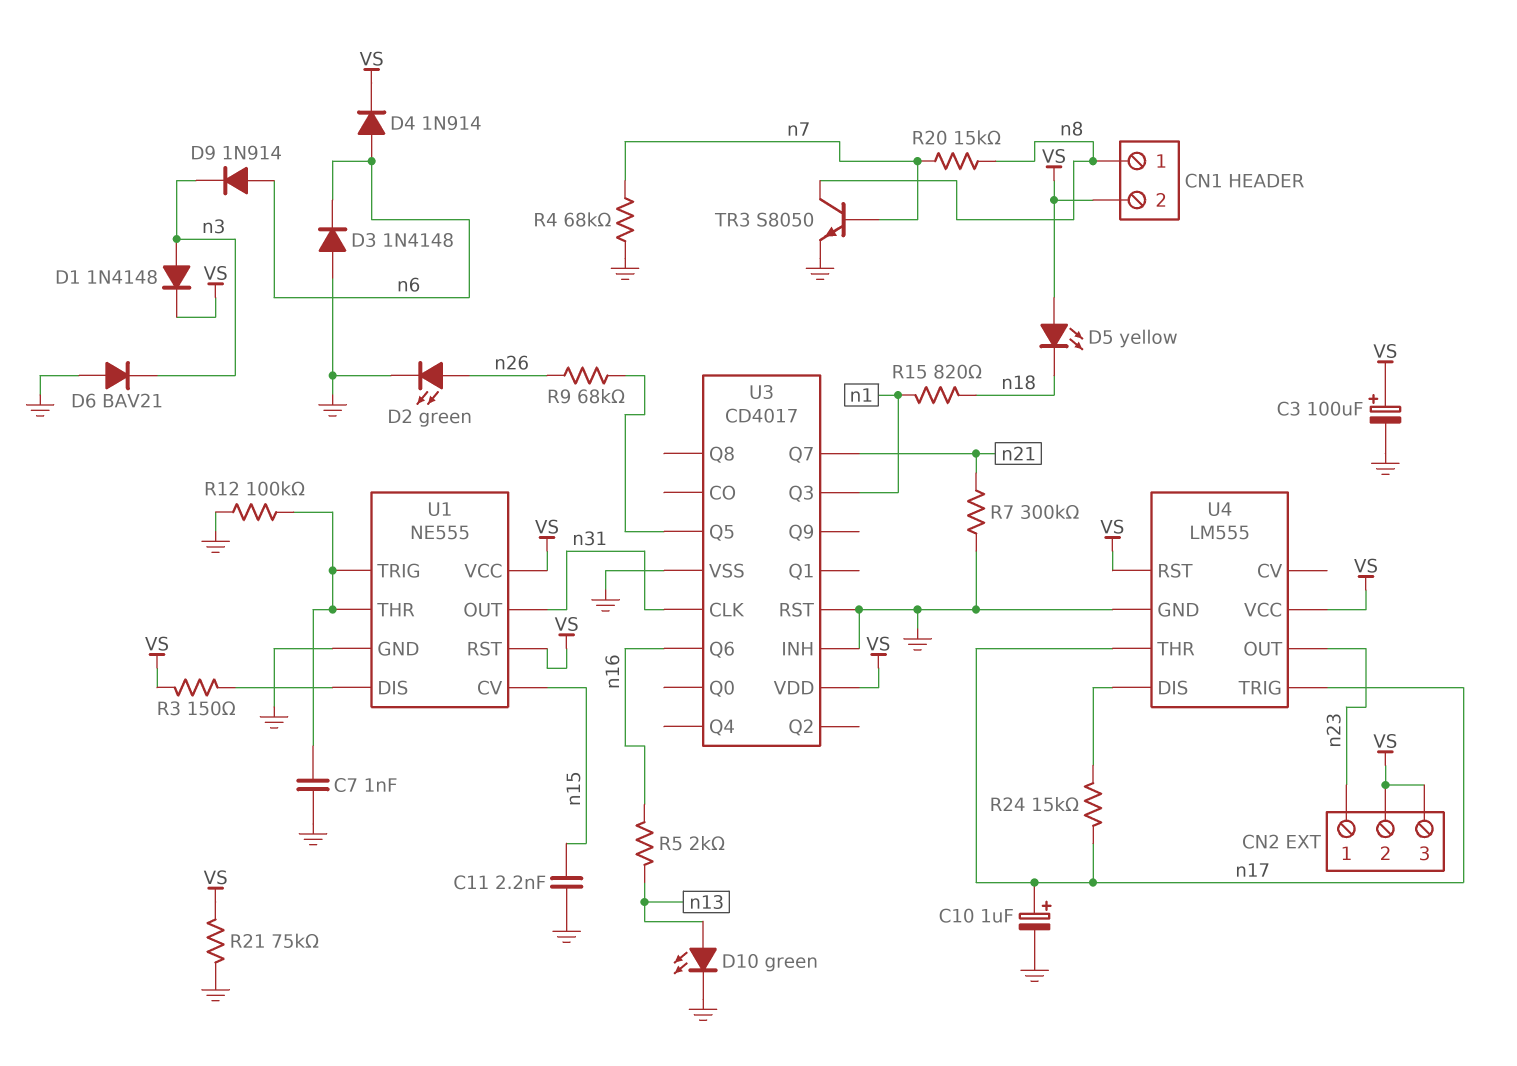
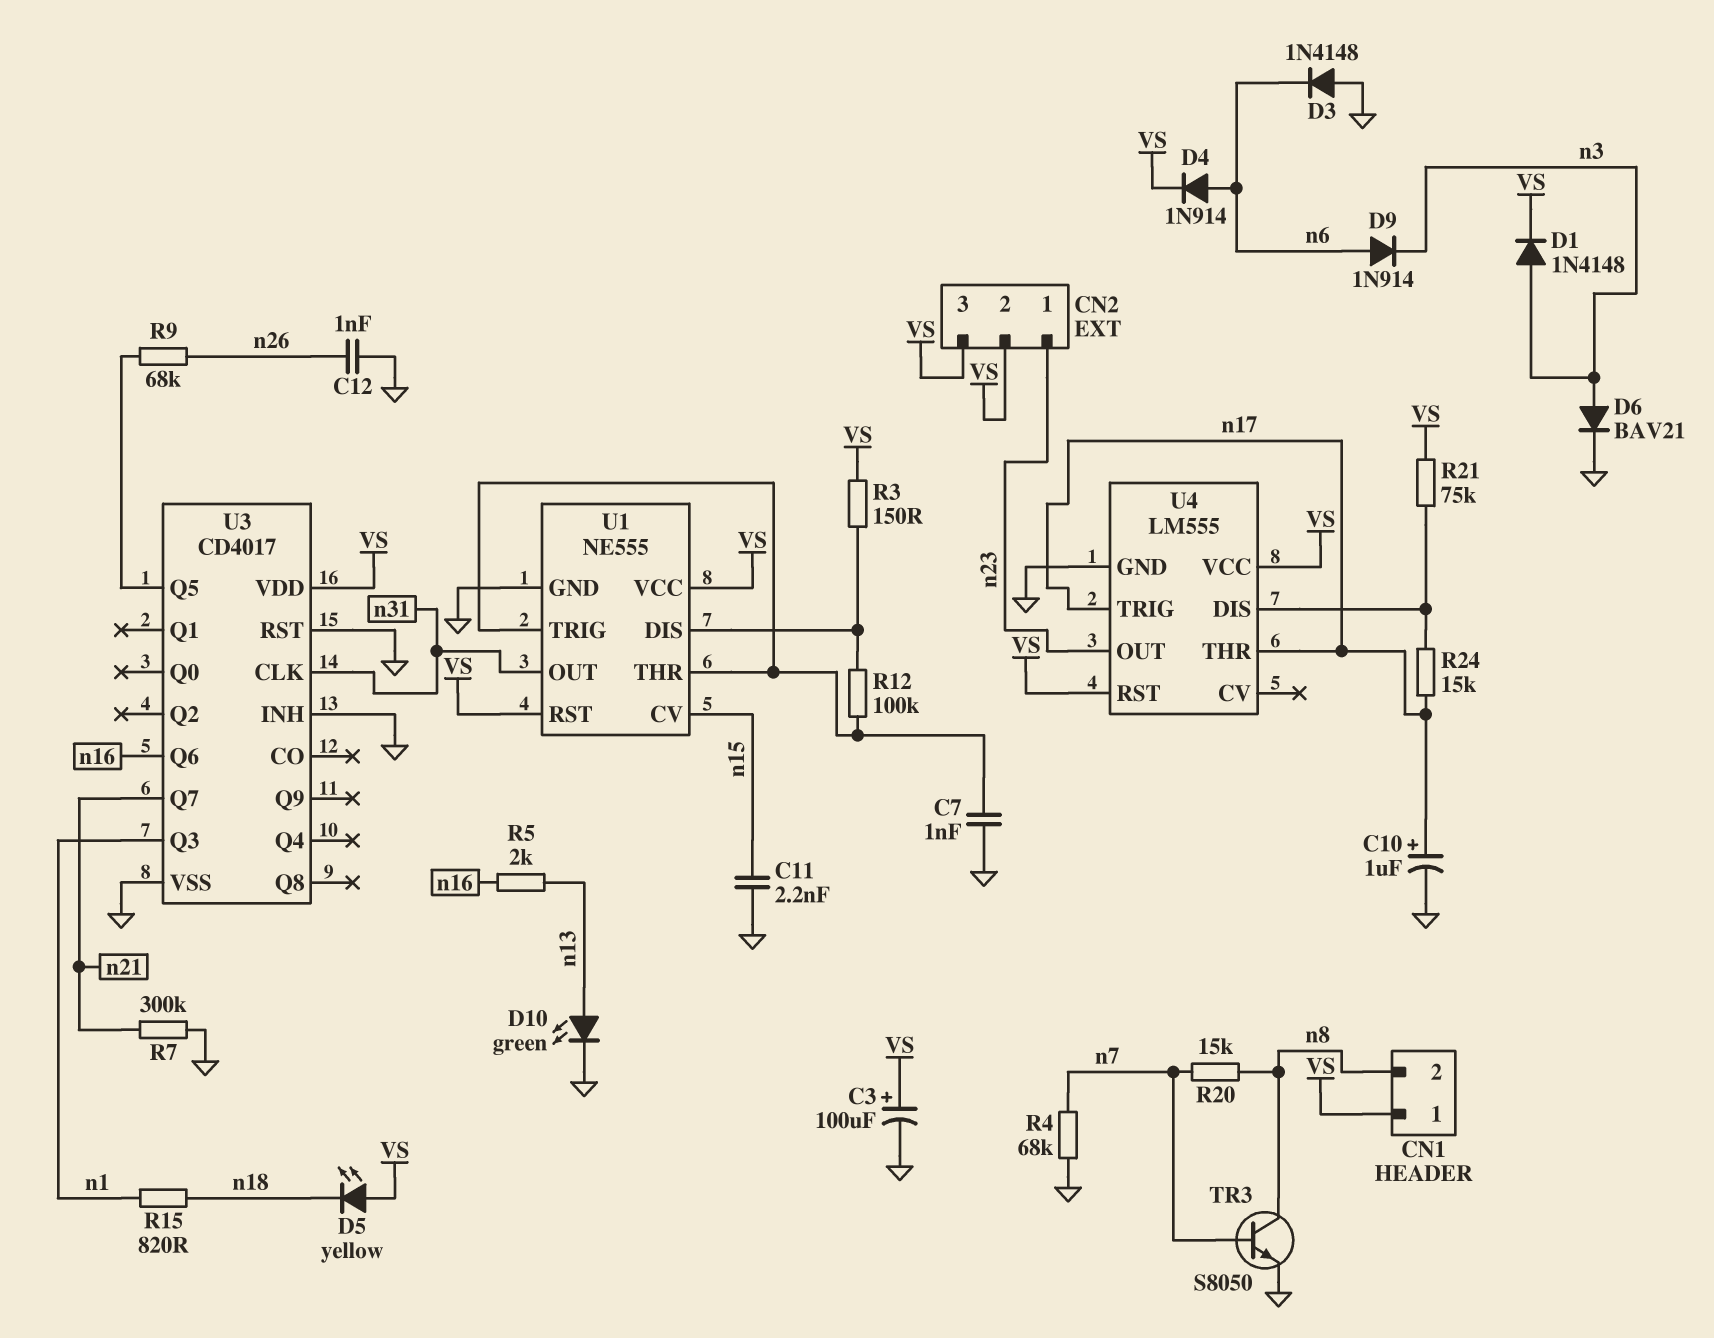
C12: none -> 1nF (GND, n26)
CN1 pin 1: n8 -> VS
CN1 pin 2: VS -> n8
D2: LED green (A n26, K GND) -> none
D6: diode BAV21 (A GND, K n3) -> diode BAV21 (A n3, K GND)
R12: 100k (GND, U1/THR) -> 100k (U1/DIS, U1/THR)
R21: 75k (GND, VS) -> 75k (U4/DIS, VS)

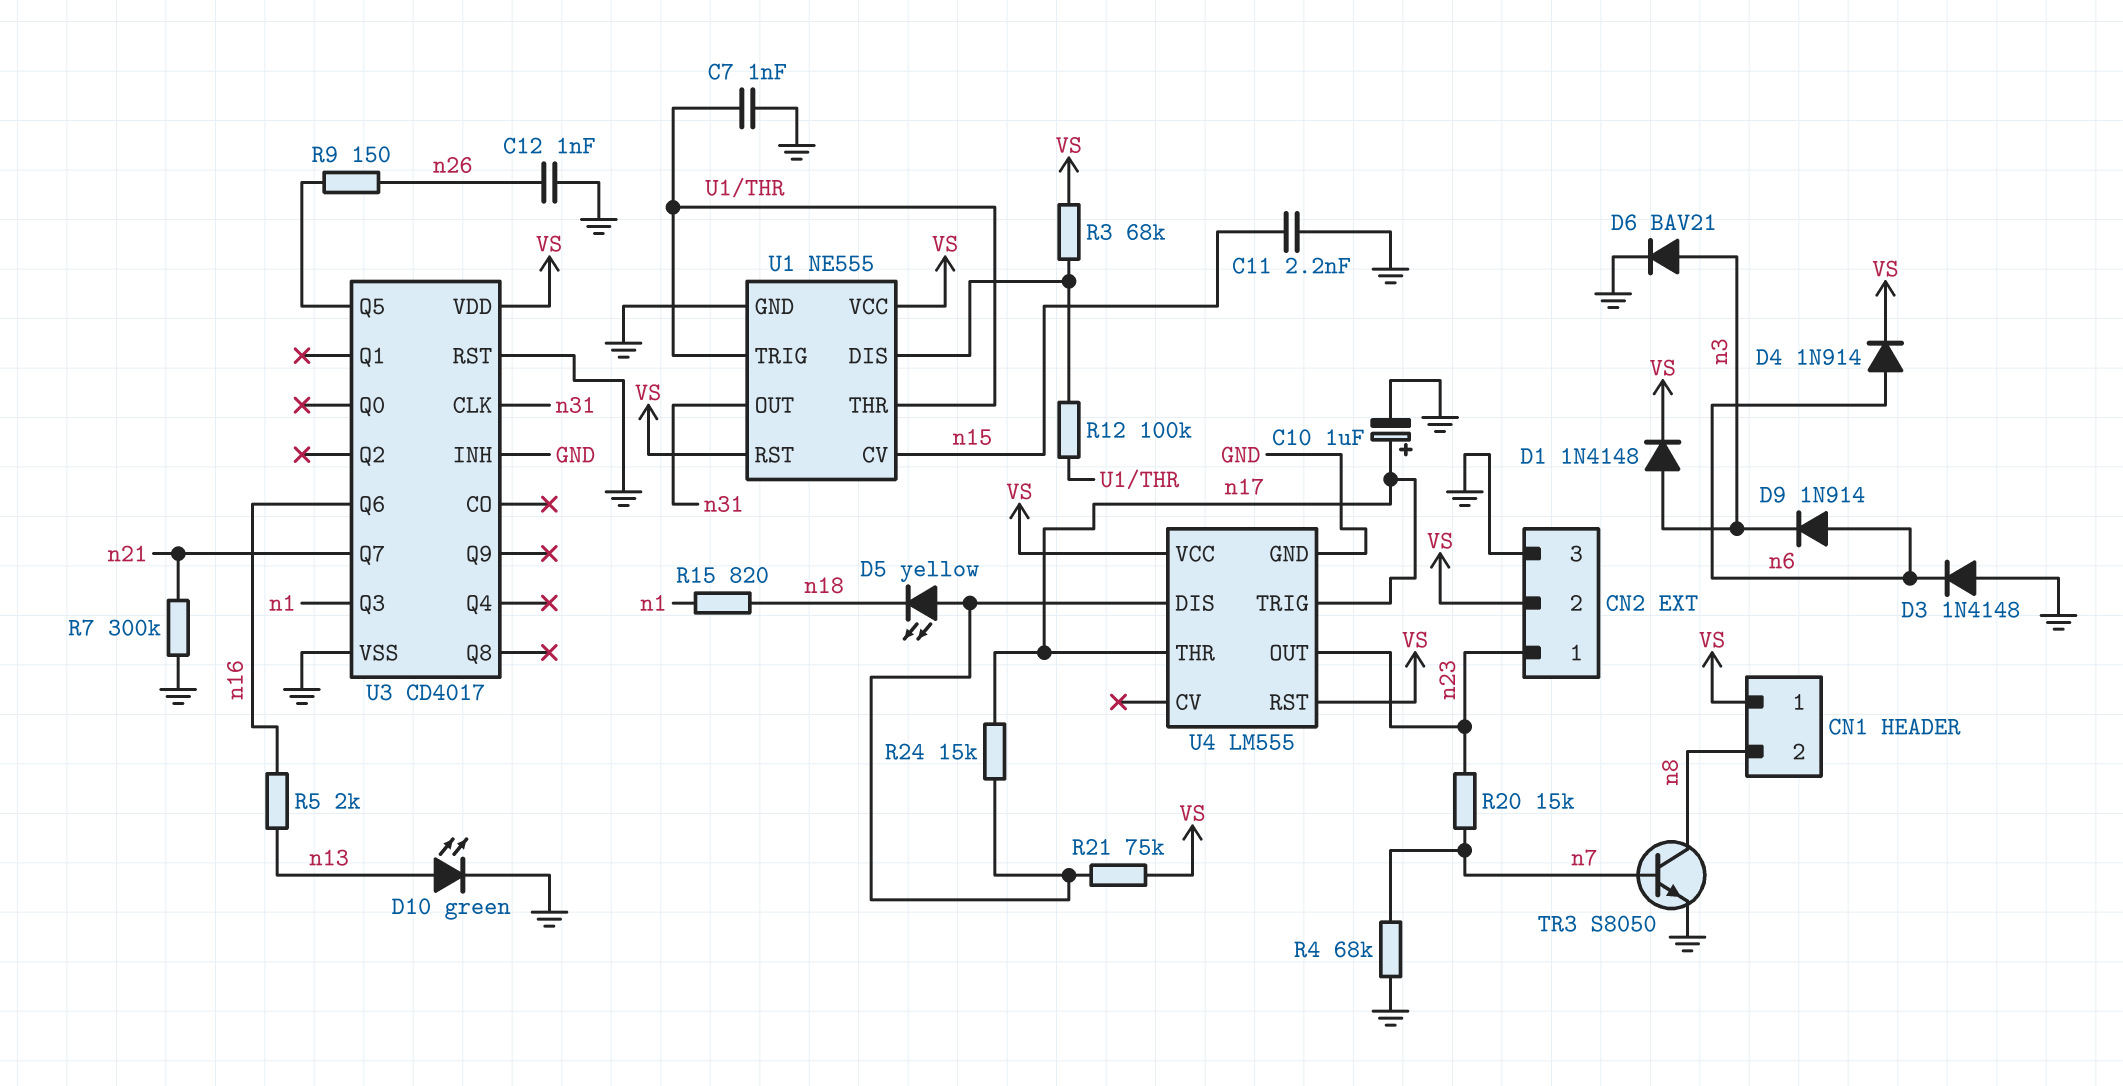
C3: 100uF (plus VS, minus GND) -> none
CN2 pin 3: VS -> GND
D5: LED yellow (A VS, K n18) -> LED yellow (A U4/DIS, K n18)
R3: 150 (U1/DIS, VS) -> 68k (U1/DIS, VS)
R9: 68k (U3/Q5, n26) -> 150 (U3/Q5, n26)
R20: 15k (n7, n8) -> 15k (n7, n23)

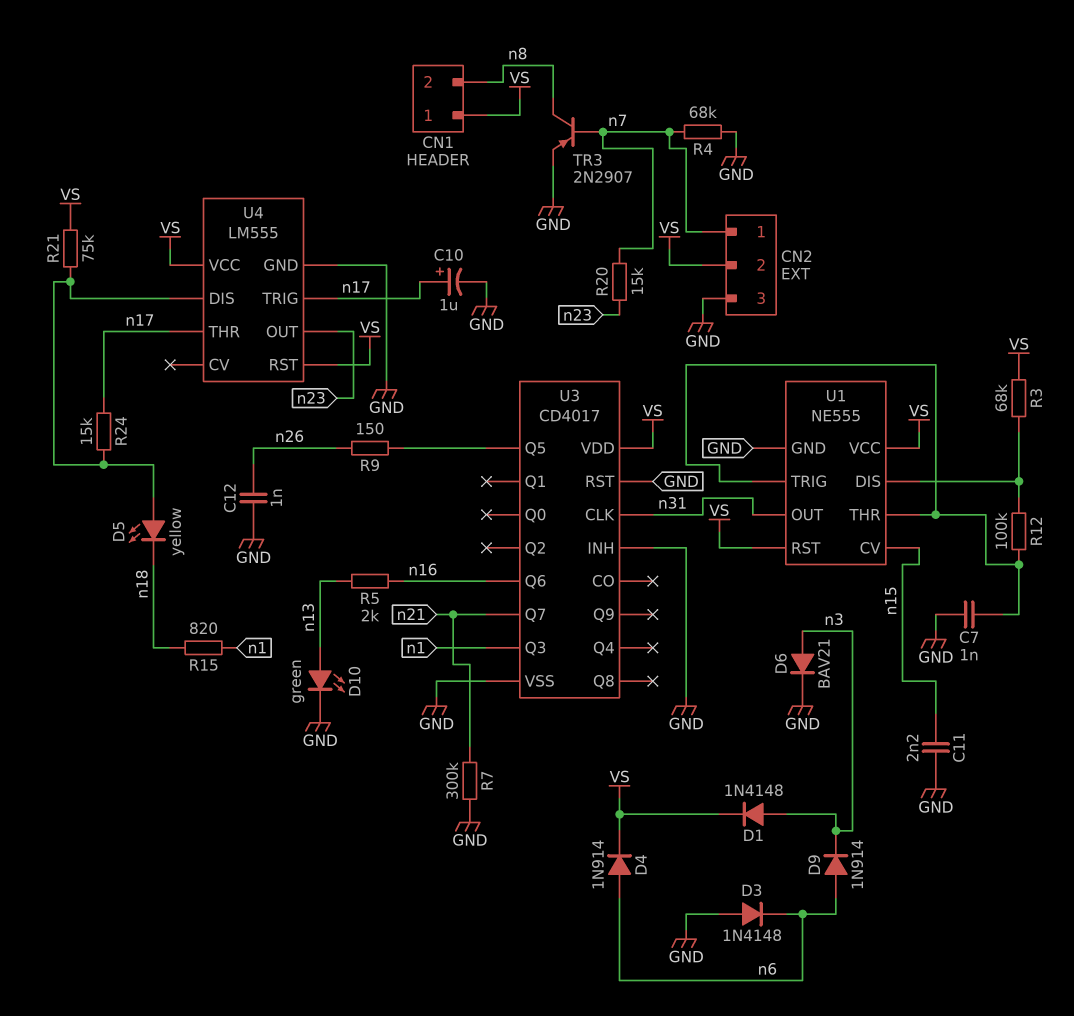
CN2 pin 1: n23 -> n7
TR3: NPN S8050 (B n7, C n8, E GND) -> PNP 2N2907 (B n7, C n8, E GND)

